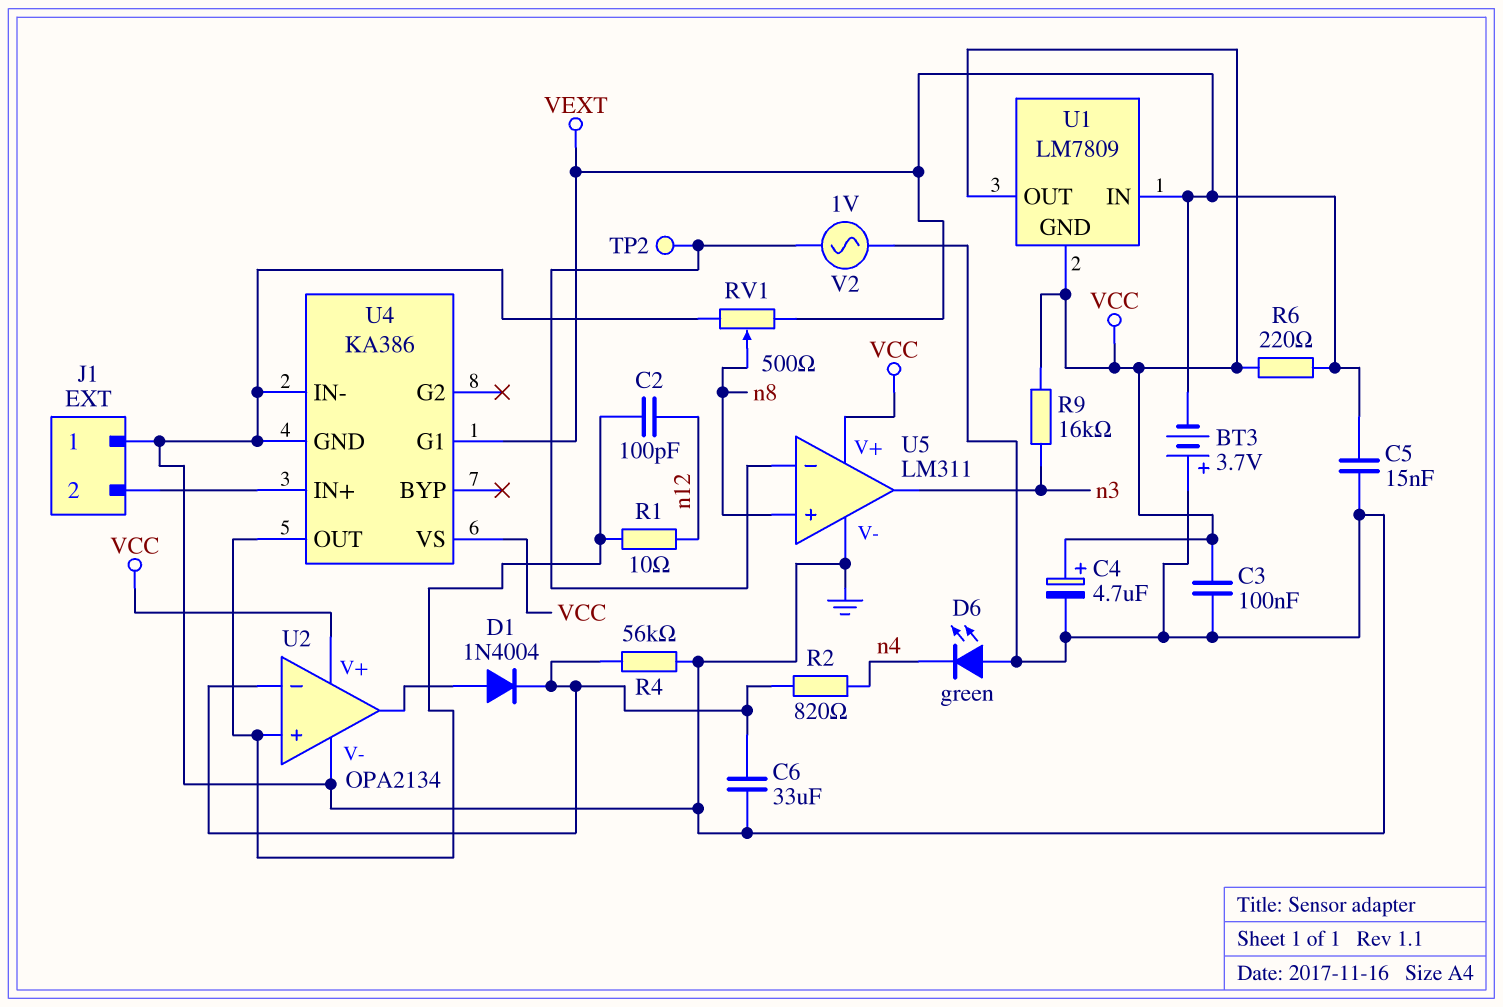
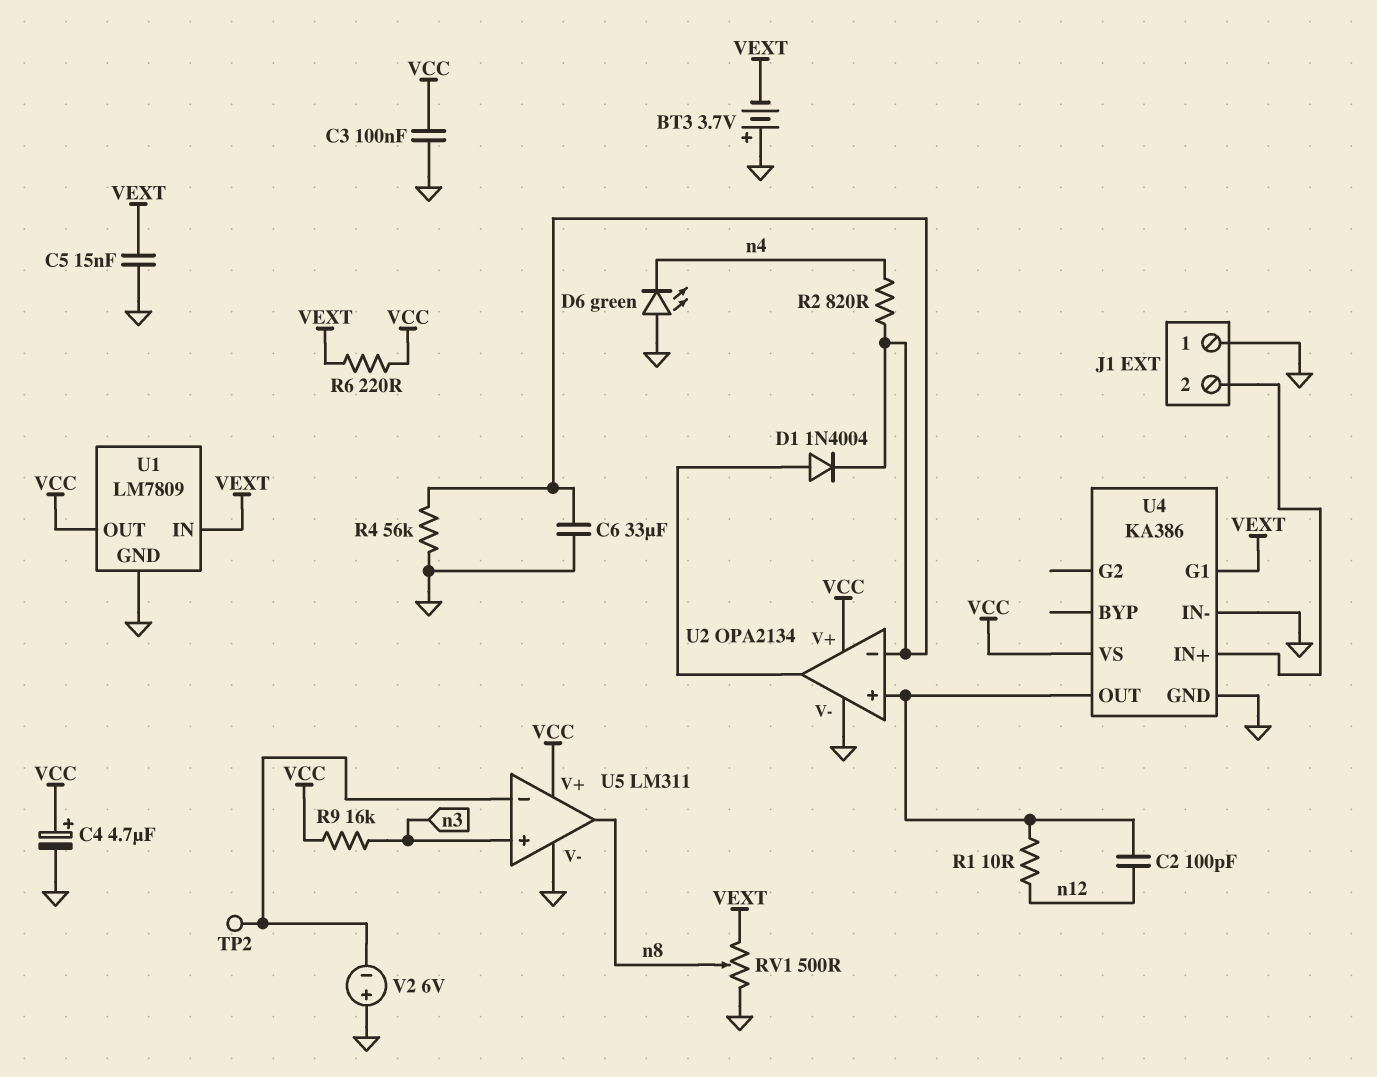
U1 pin GND: VCC -> GND
U5 pin in+: n8 -> n3
U5 pin out: n3 -> n8
V2: AC 1V (GND, U5/in-) -> 6V (plus GND, minus U5/in-)

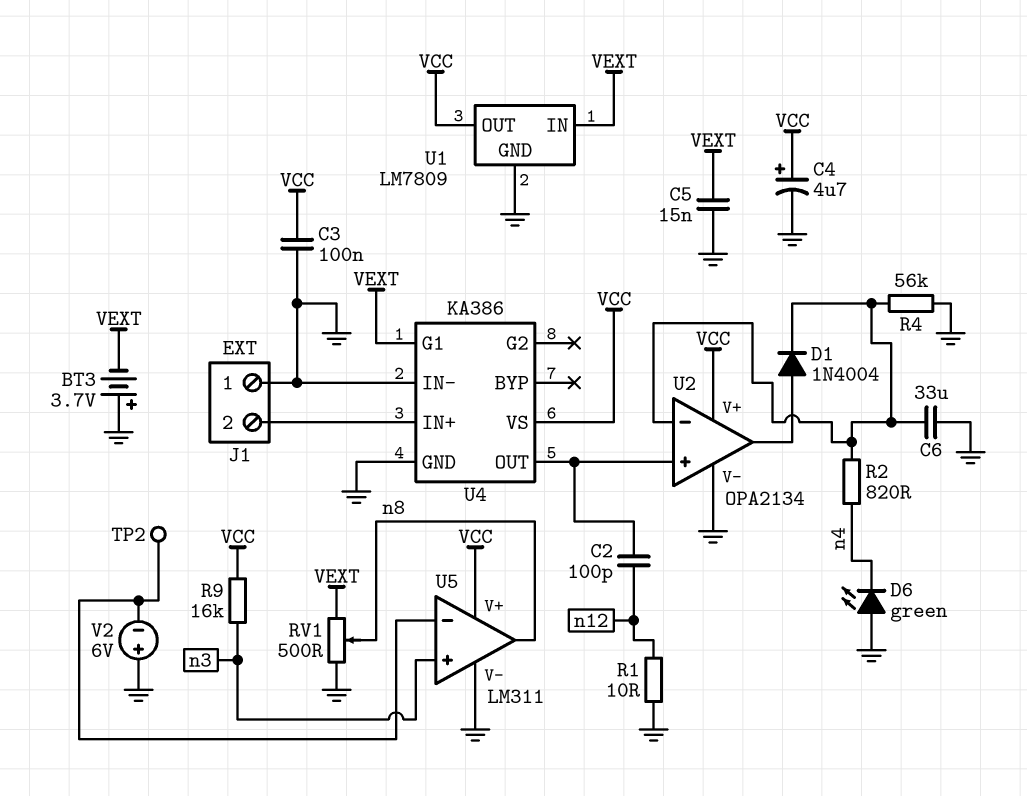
R1: 10 (U2/in+, n12) -> 10 (GND, n12)
R6: 220 (VCC, VEXT) -> none

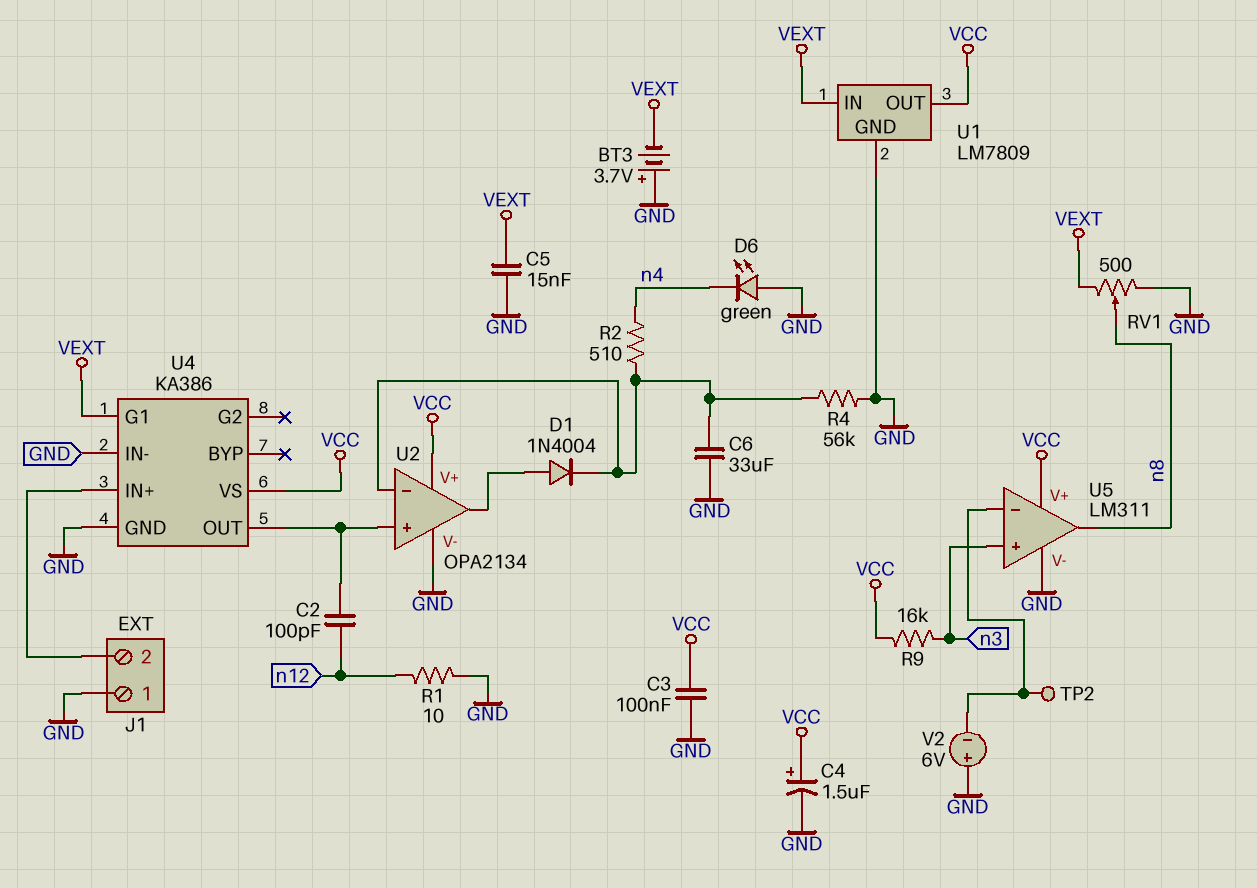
C4: 4.7uF (plus VCC, minus GND) -> 1.5uF (plus VCC, minus GND)
R2: 820 (U2/in-, n4) -> 510 (U2/in-, n4)

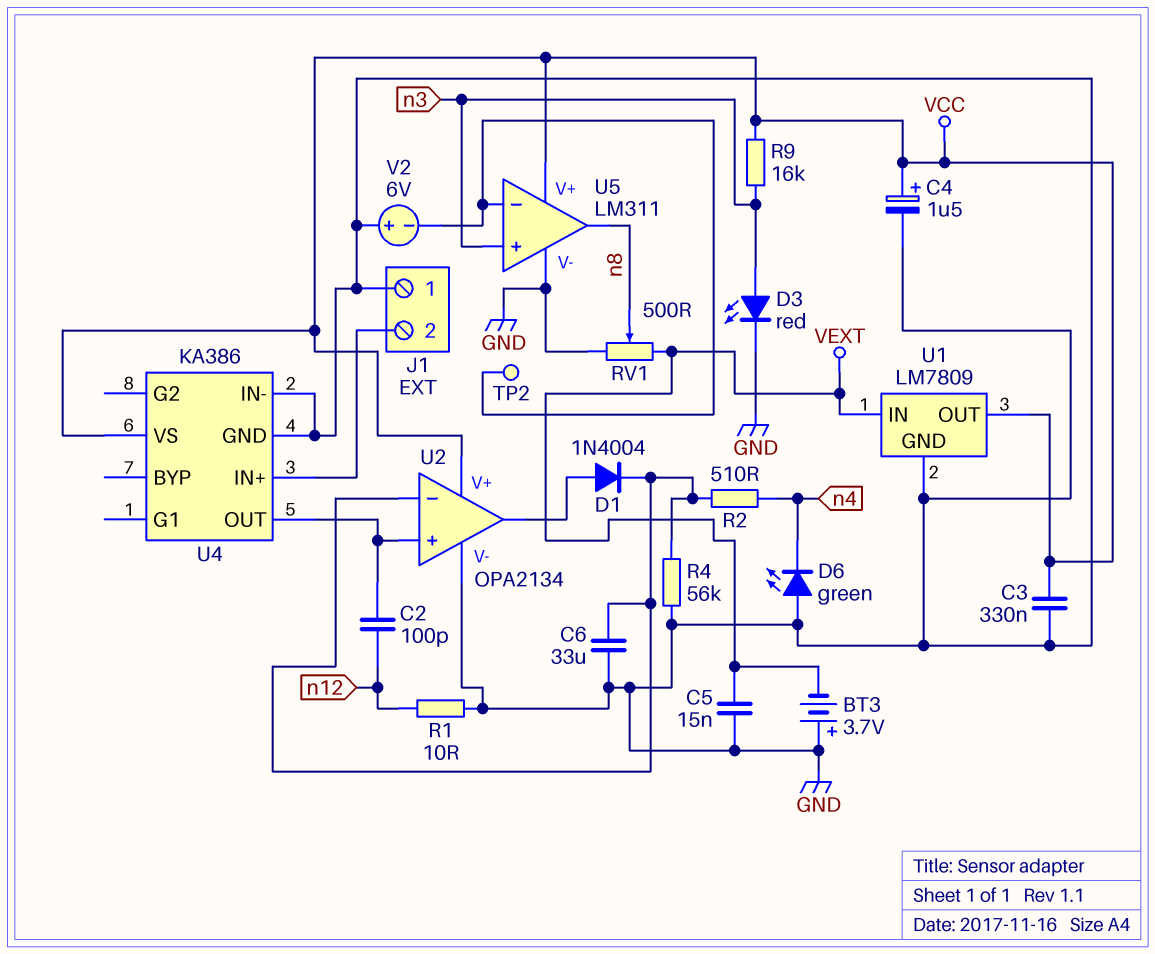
C3: 100nF (GND, VCC) -> 330nF (GND, VCC)
D3: none -> LED red (A n3, K GND)
U4 pin G1: VEXT -> none

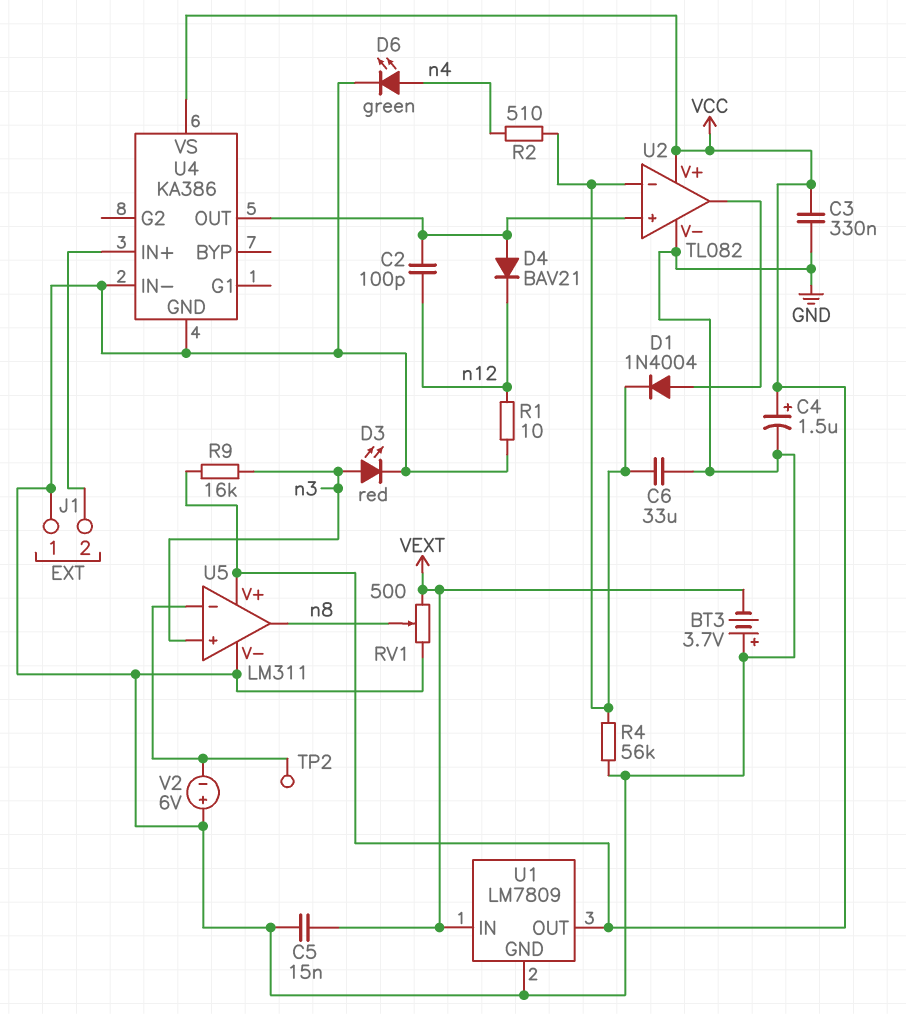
D4: none -> diode BAV21 (A U2/in+, K n12)
D6: LED green (A GND, K n4) -> LED green (A n4, K GND)
U2: OPA2134 -> TL082

